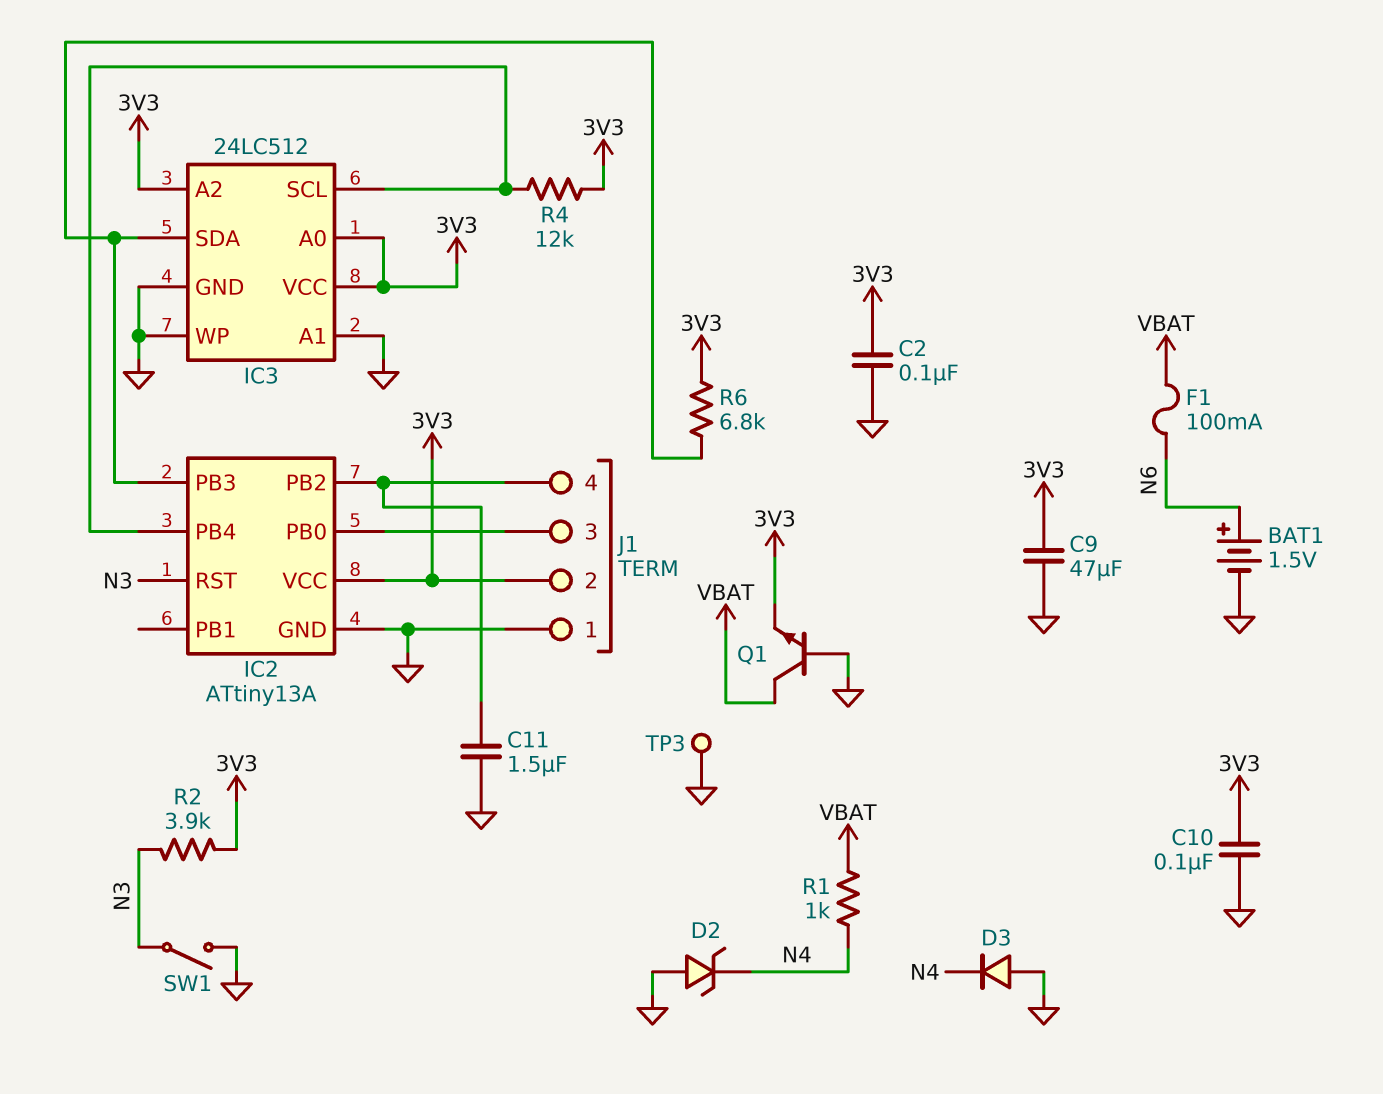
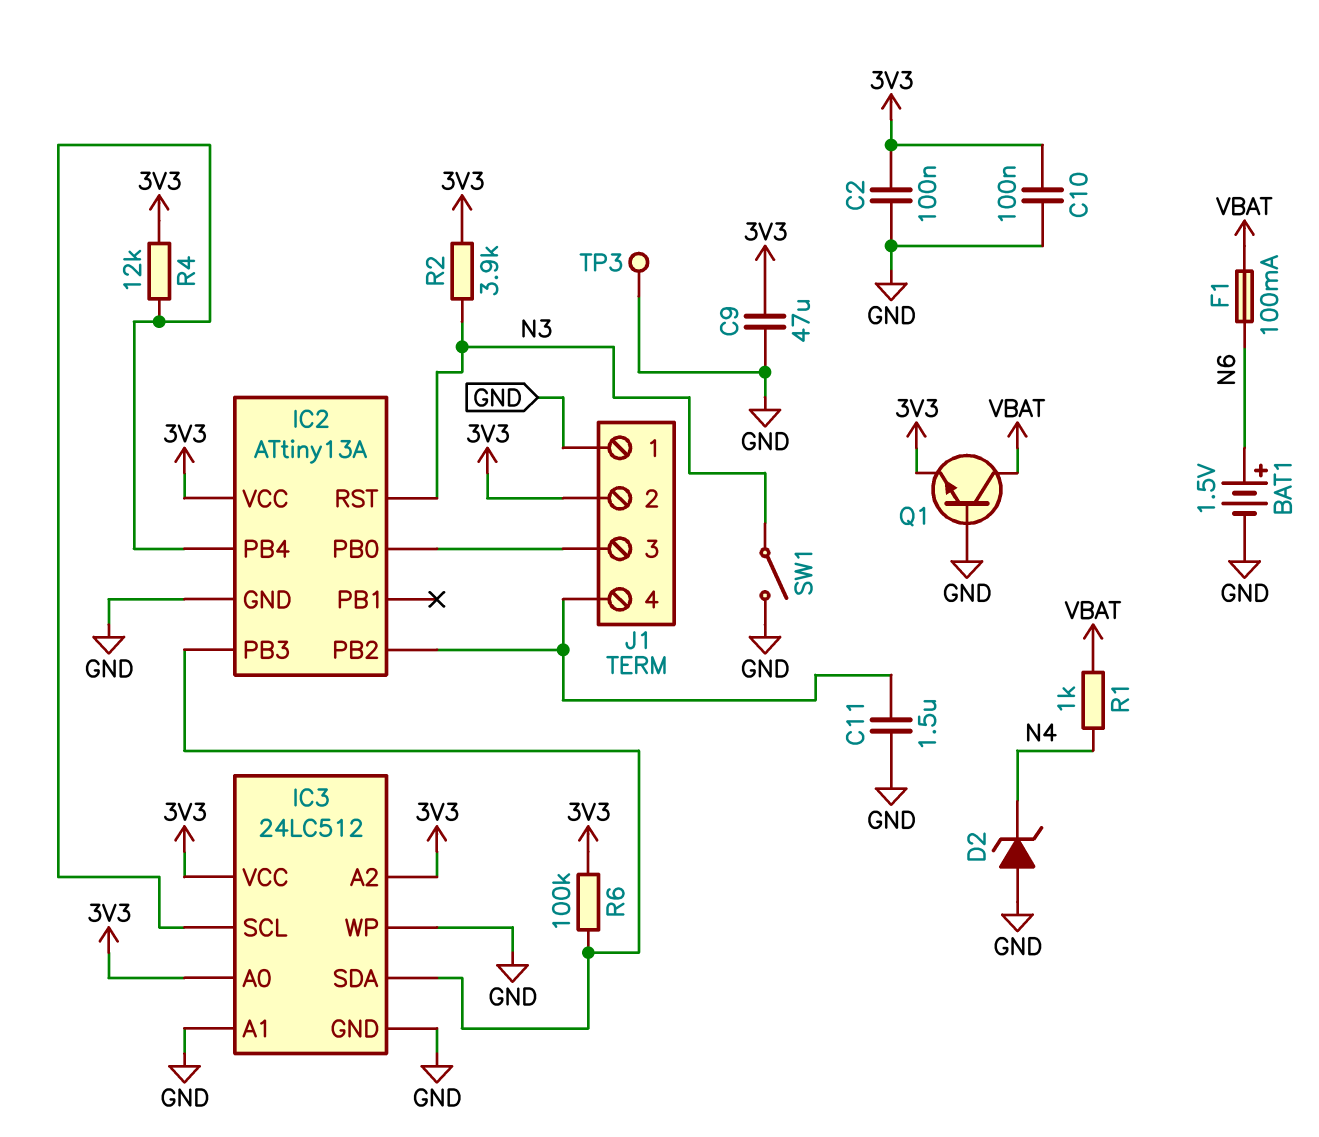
D3: diode (A GND, K N4) -> none
R6: 6.8k (3V3, IC2/PB3) -> 100k (3V3, IC2/PB3)

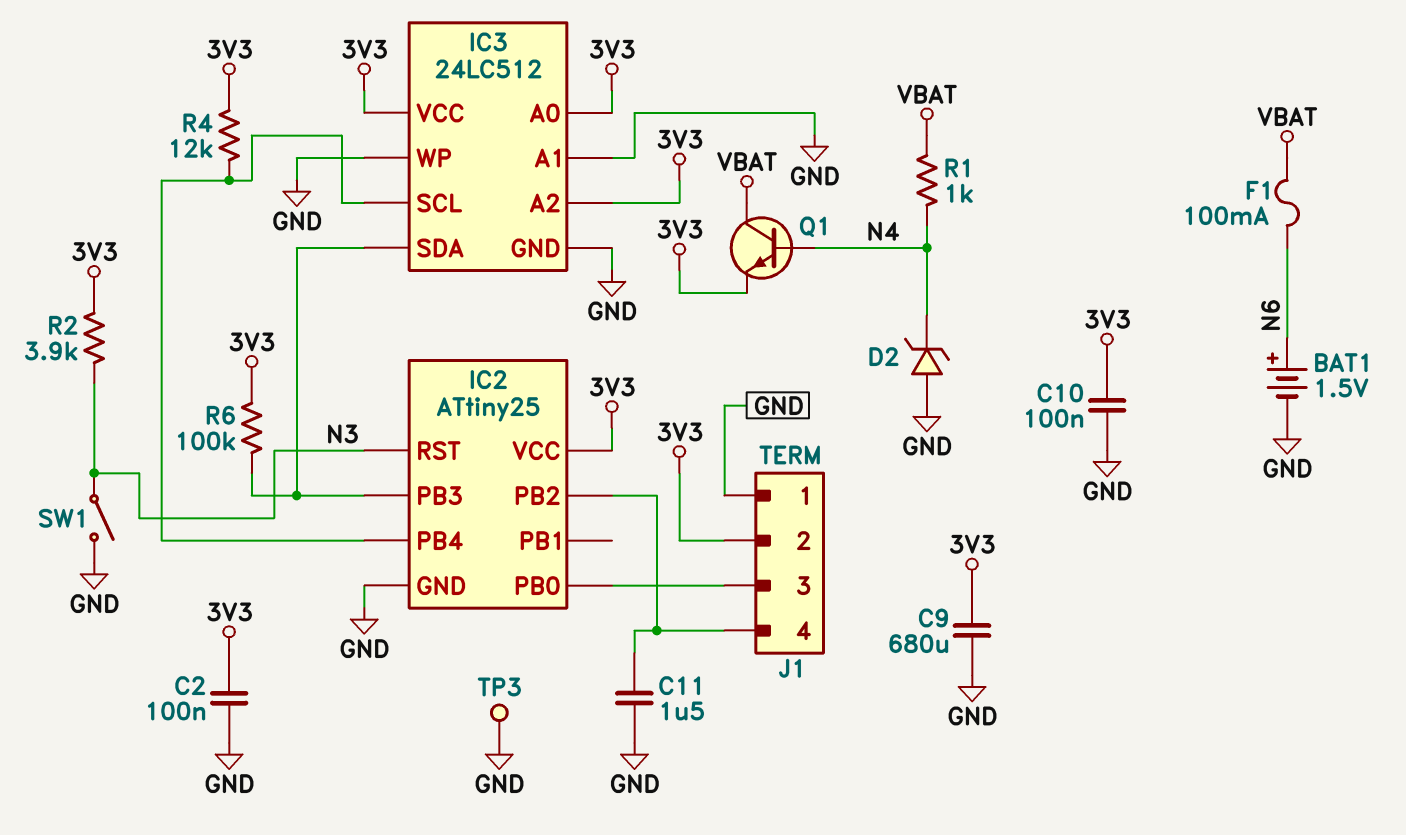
C9: 47uF (3V3, GND) -> 680uF (3V3, GND)
IC2: ATtiny13A -> ATtiny25
Q1: NPN (B GND, C VBAT, E 3V3) -> NPN (B N4, C VBAT, E 3V3)

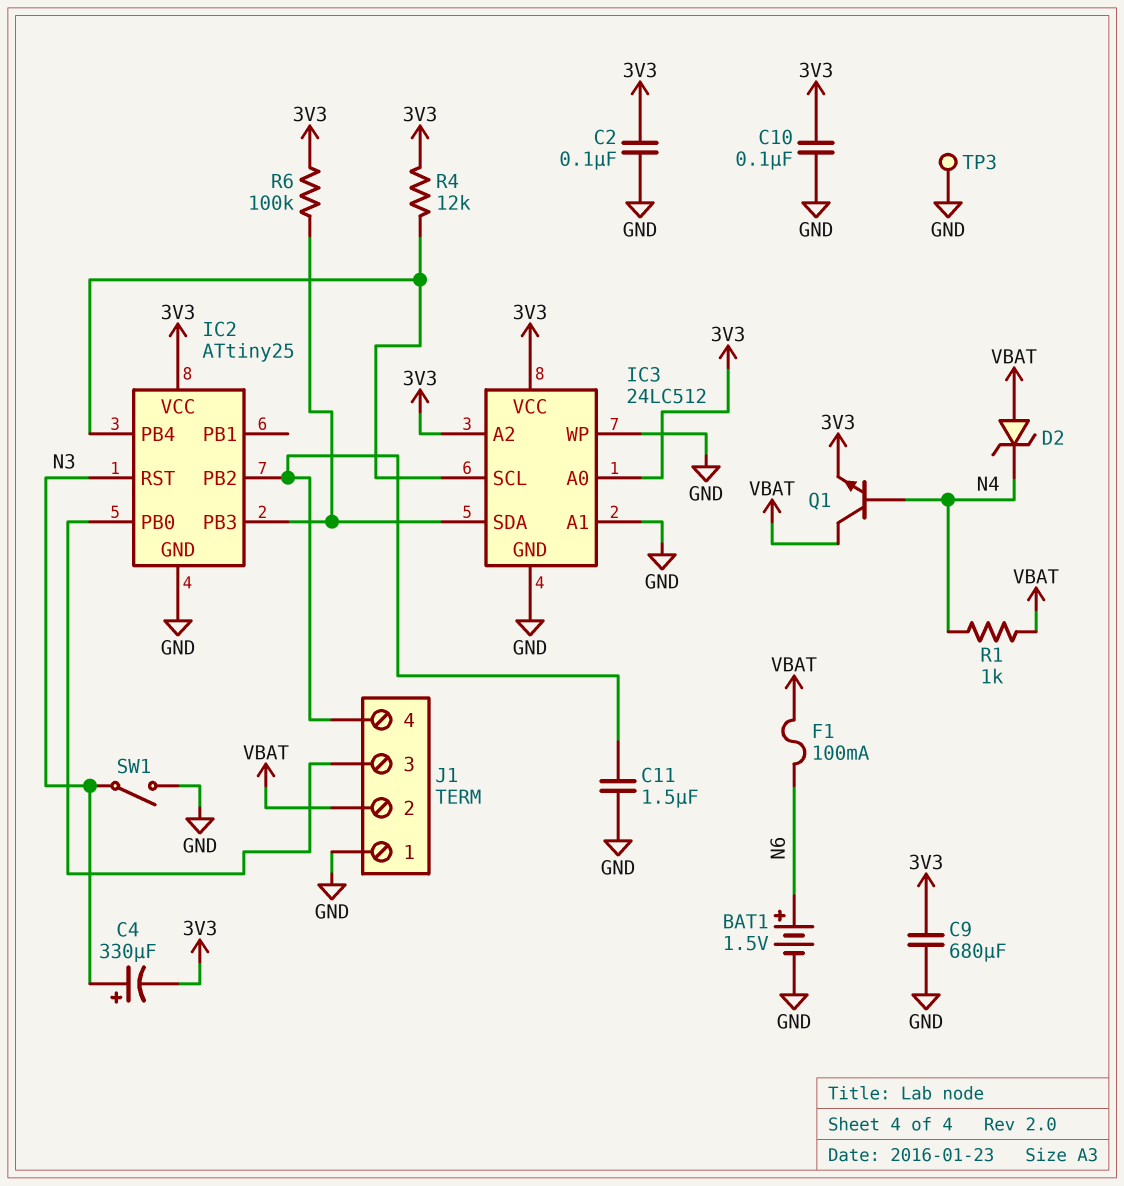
C4: none -> 330uF (plus N3, minus 3V3)
D2: zener (A GND, K N4) -> zener (A VBAT, K N4)
J1 pin 2: 3V3 -> VBAT
R2: 3.9k (3V3, N3) -> none

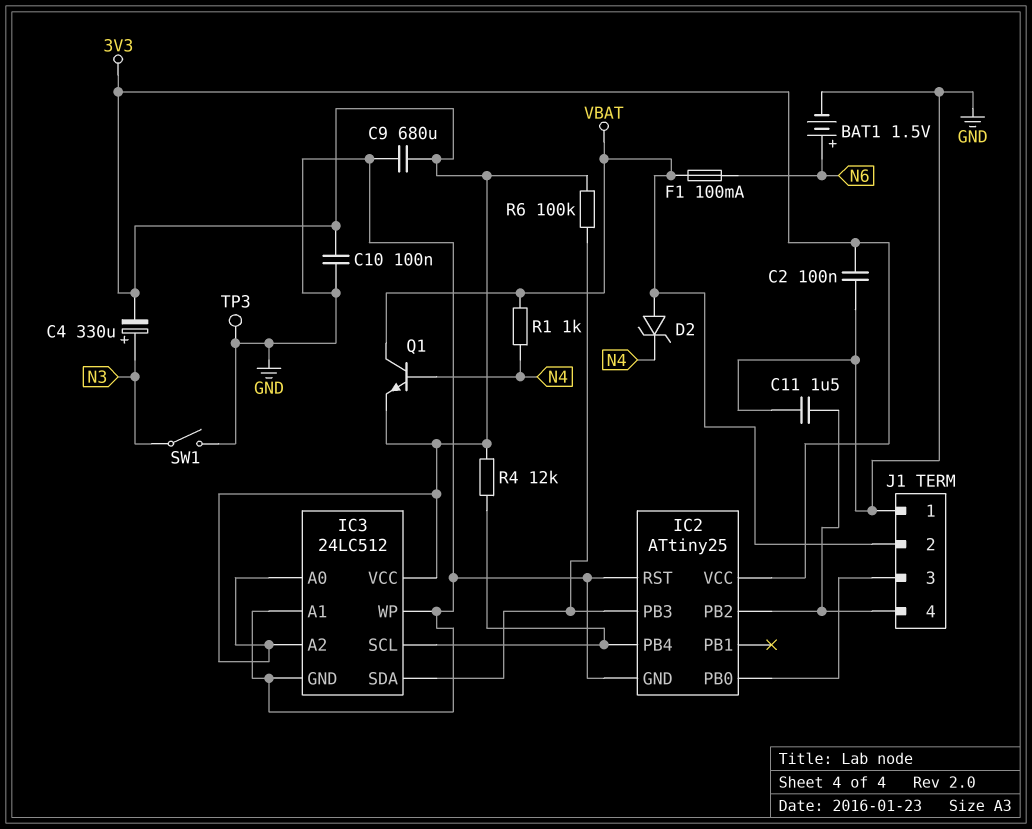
IC2 pin RST: N3 -> GND

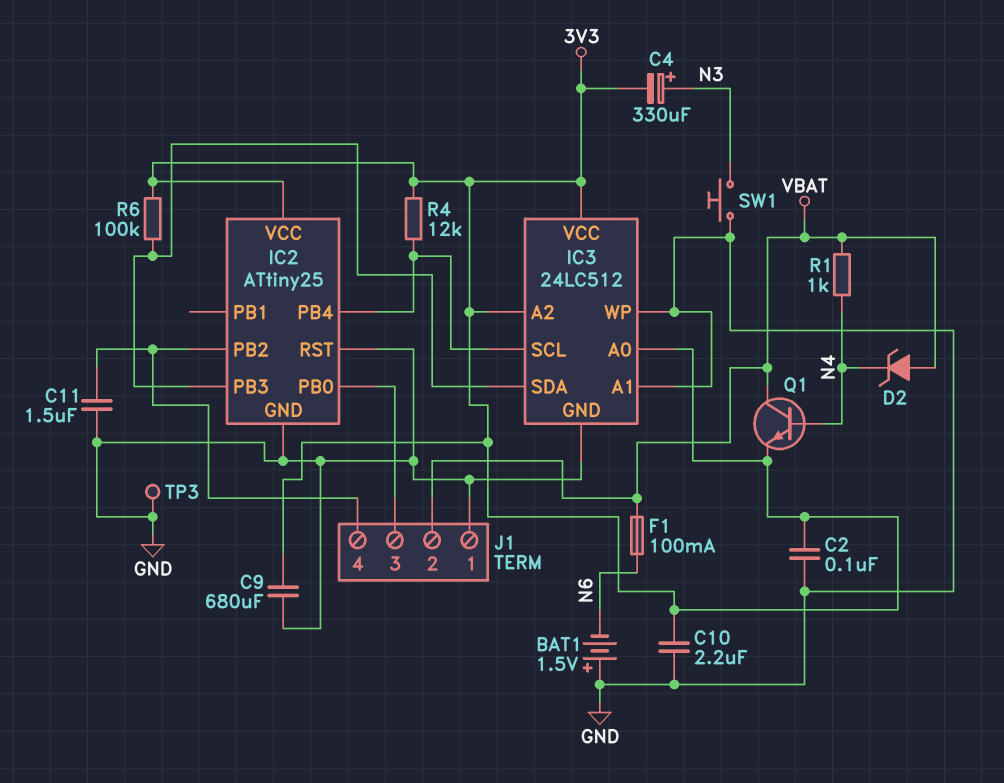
BAT1: 1.5V (plus N6, minus GND) -> 1.5V (plus GND, minus N6)
C10: 100nF (3V3, GND) -> 2.2uF (3V3, GND)
SW1: switch (GND, N3) -> button (GND, N3)

